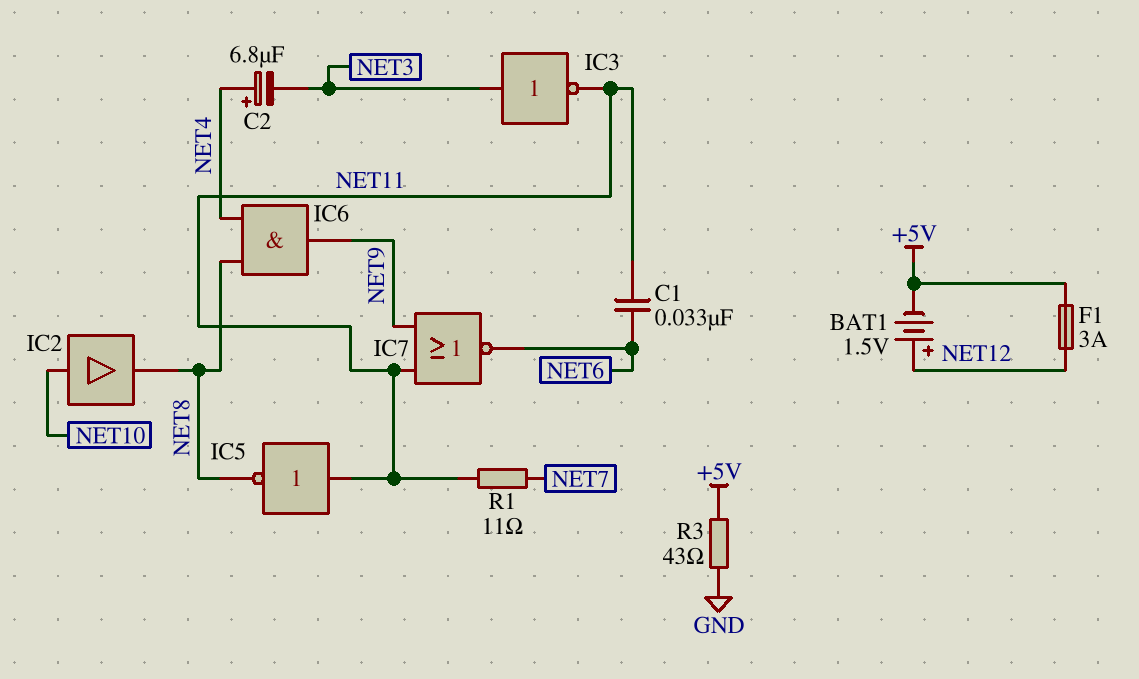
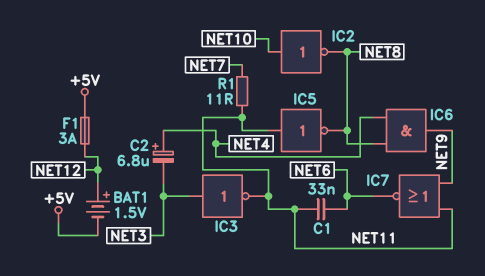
IC2: buffer (in NET10, out NET8) -> NOT (in NET10, out NET8)
R3: 43 (+5V, GND) -> none

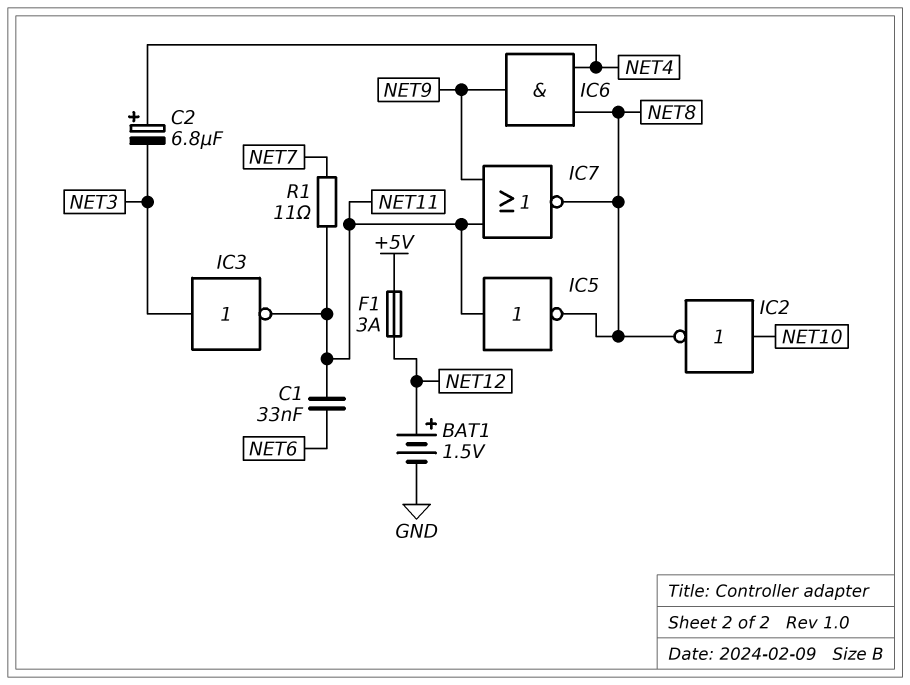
BAT1: 1.5V (plus NET12, minus +5V) -> 1.5V (plus NET12, minus GND)
IC7: NOR (in NET9, in NET11, out NET6) -> NOR (in NET9, in NET11, out NET8)

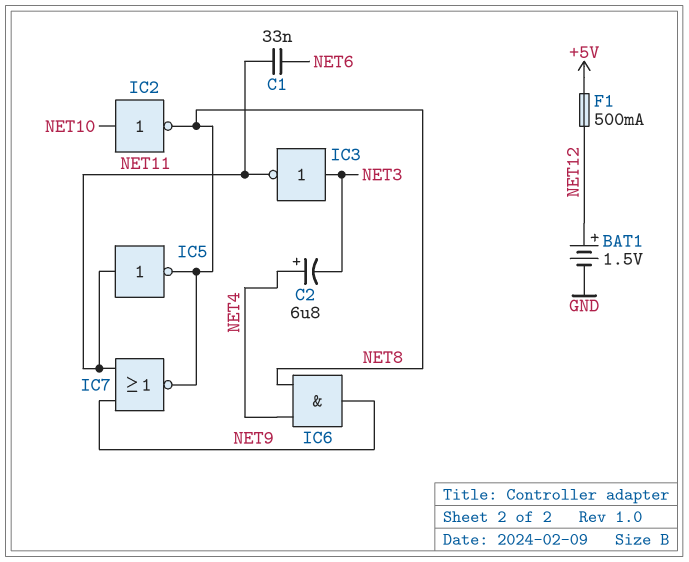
F1: 3A (+5V, NET12) -> 500mA (+5V, NET12)
R1: 11 (NET7, NET11) -> none

